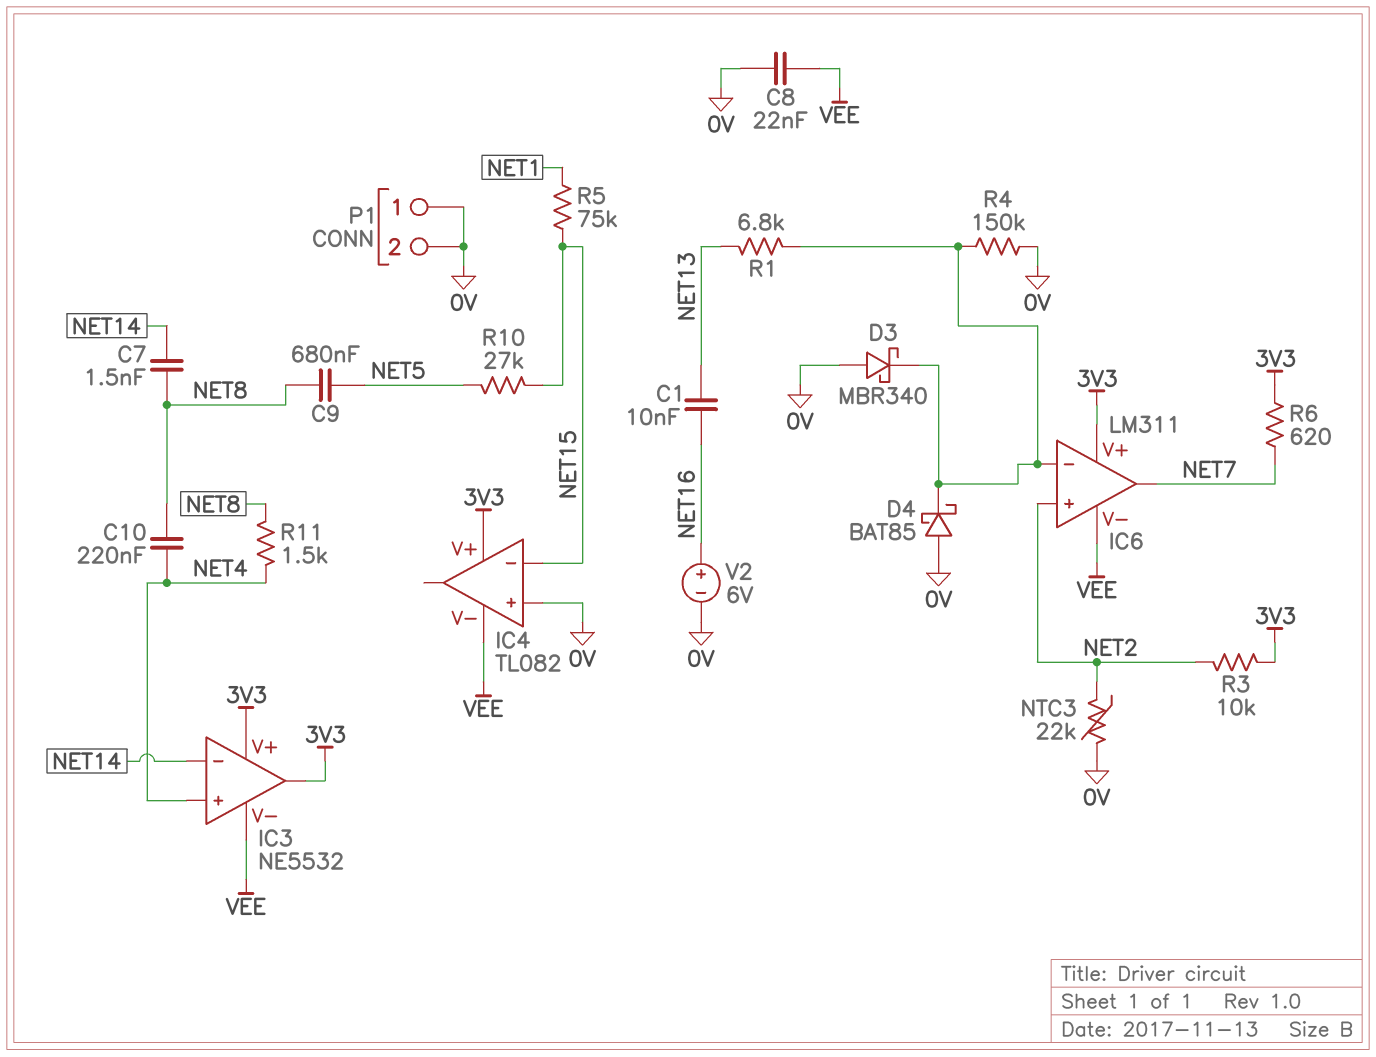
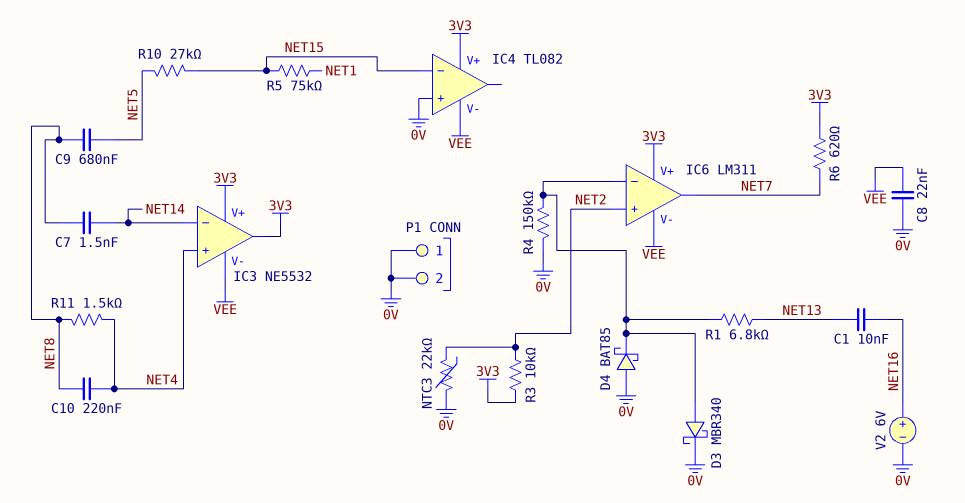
D3: schottky MBR340 (A 0V, K IC6/in-) -> schottky MBR340 (A IC6/in-, K 0V)

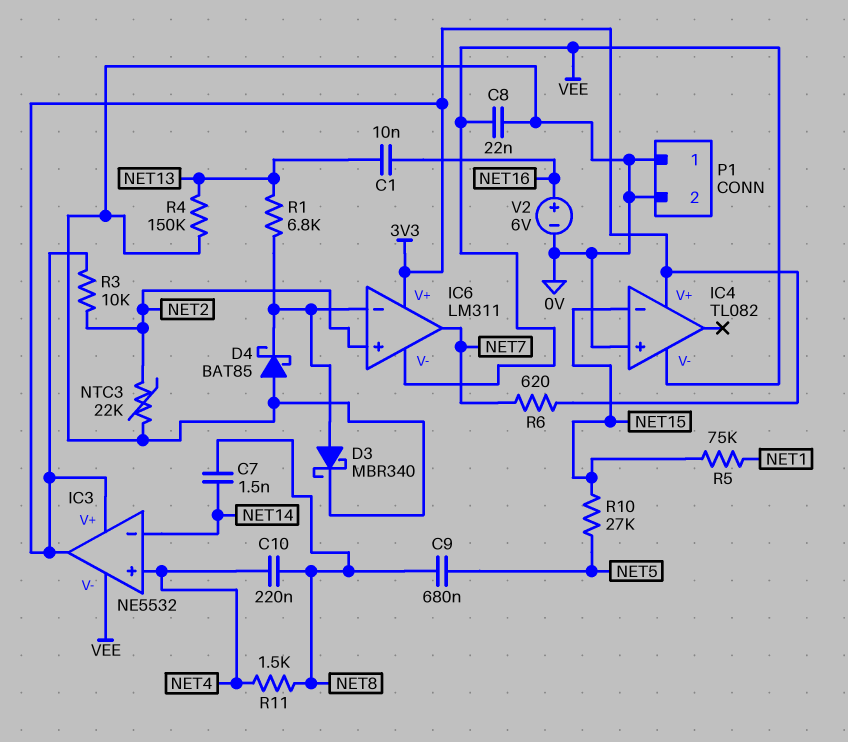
R4: 150k (0V, IC6/in-) -> 150k (0V, NET13)

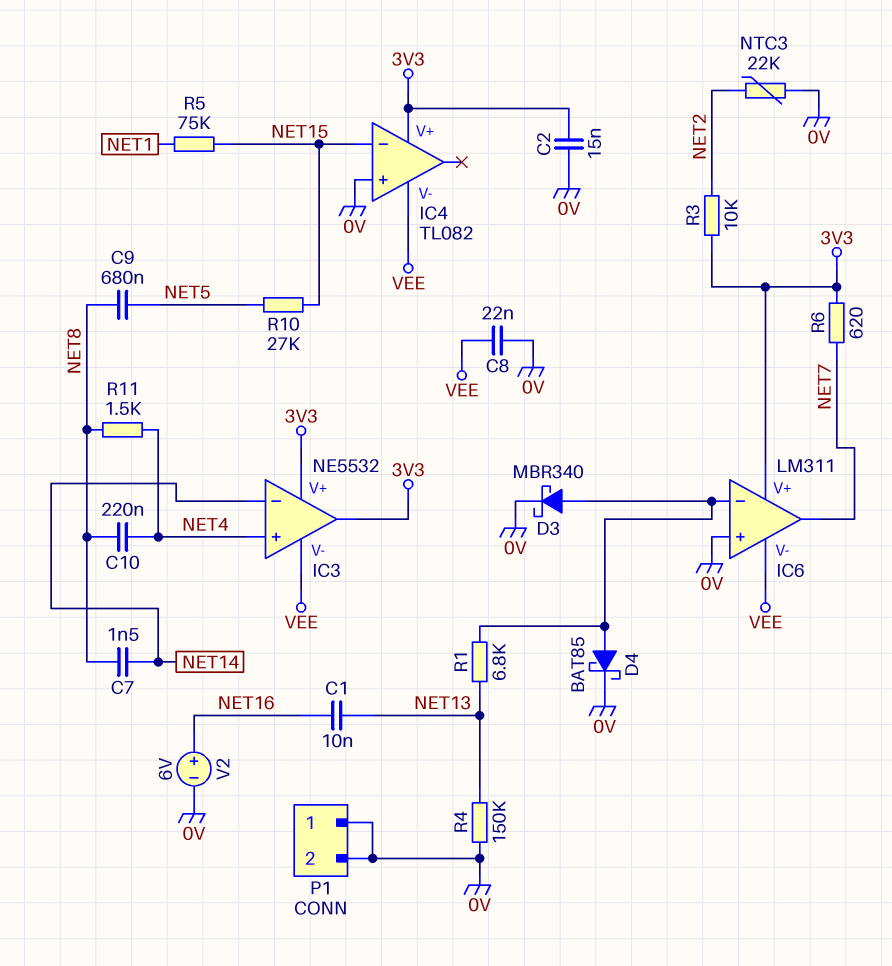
C2: none -> 15nF (0V, 3V3)
D4: schottky BAT85 (A 0V, K IC6/in-) -> schottky BAT85 (A IC6/in-, K 0V)
IC6 pin in+: NET2 -> 0V

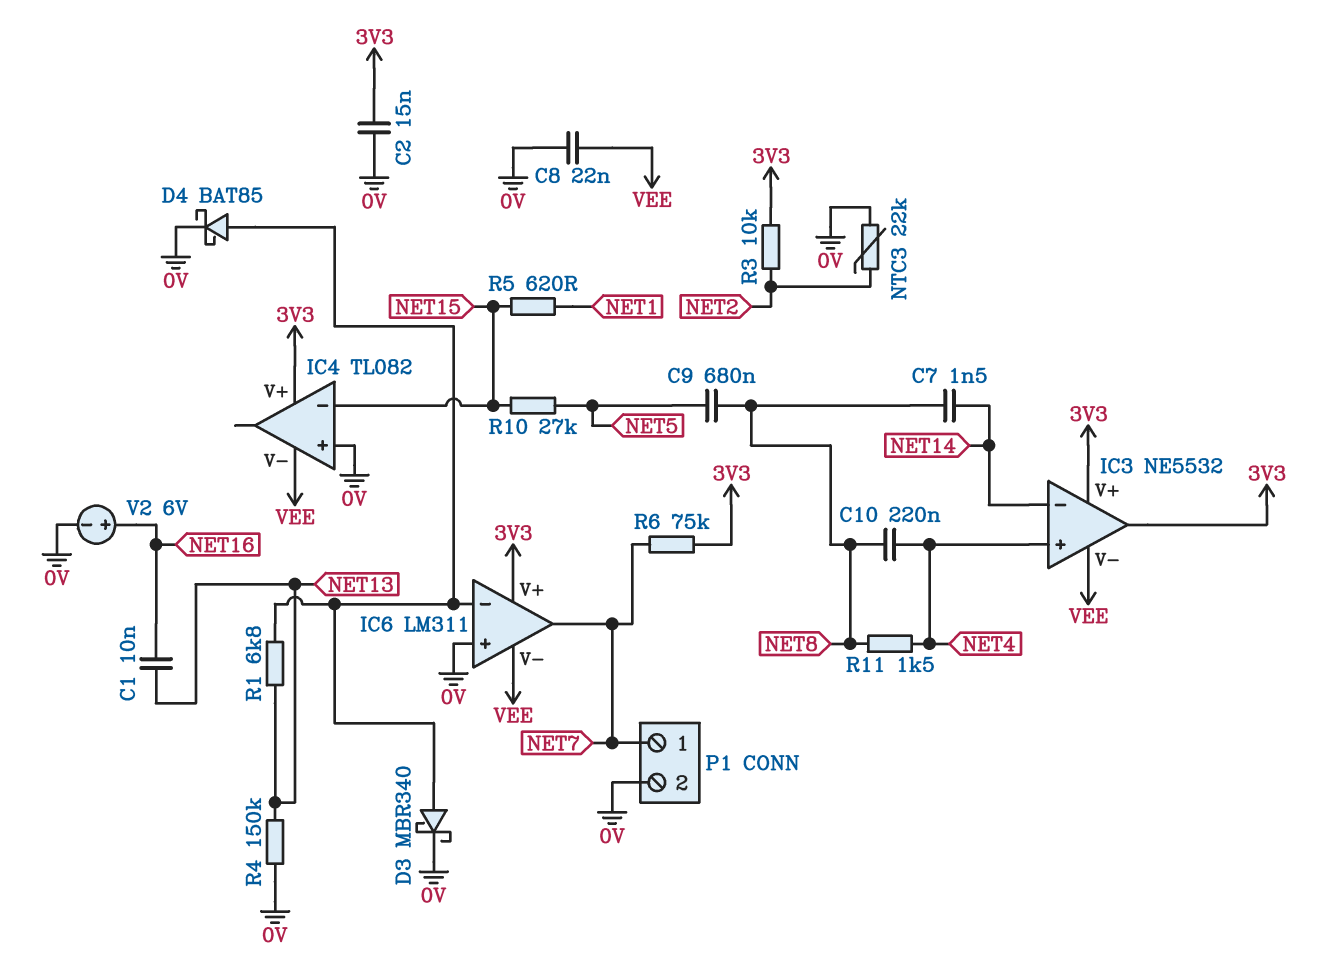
P1 pin 1: 0V -> NET7
R5: 75k (NET1, NET15) -> 620 (NET1, NET15)
R6: 620 (3V3, NET7) -> 75k (3V3, NET7)

